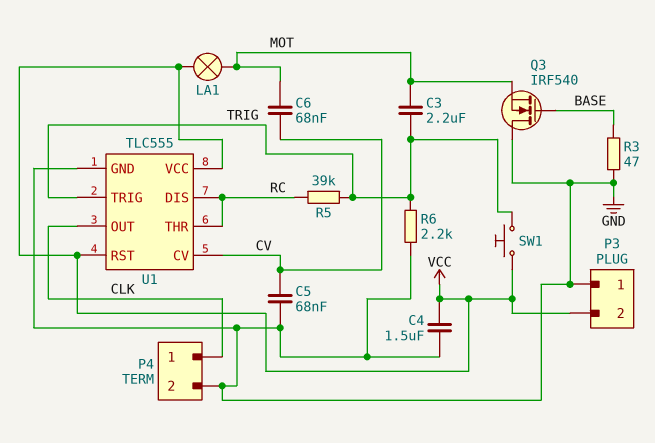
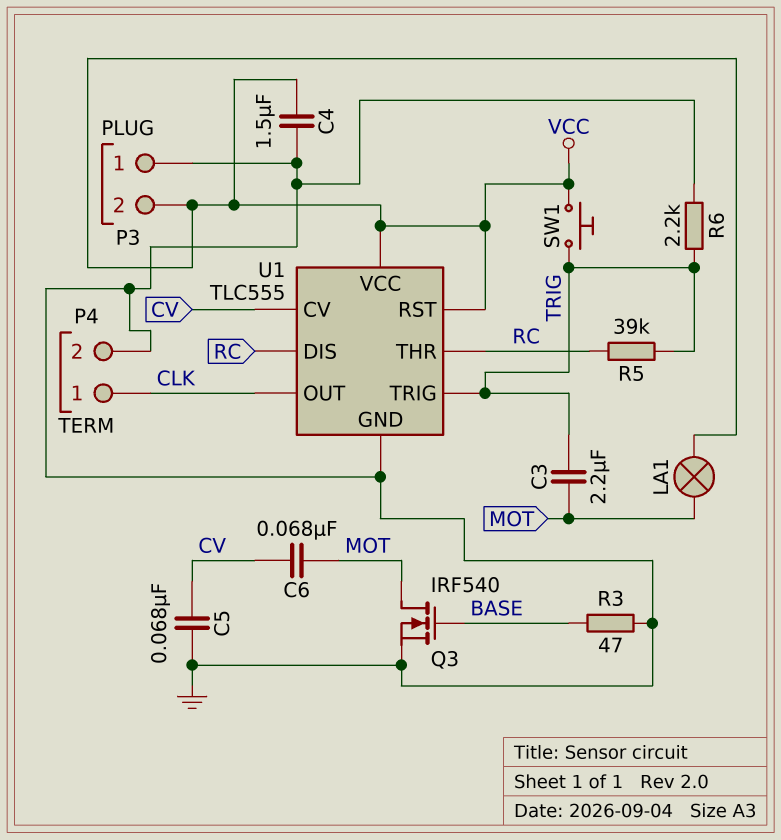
Q3: NMOS IRF540 (G BASE, D GND, S MOT) -> NMOS IRF540 (G BASE, D MOT, S GND)

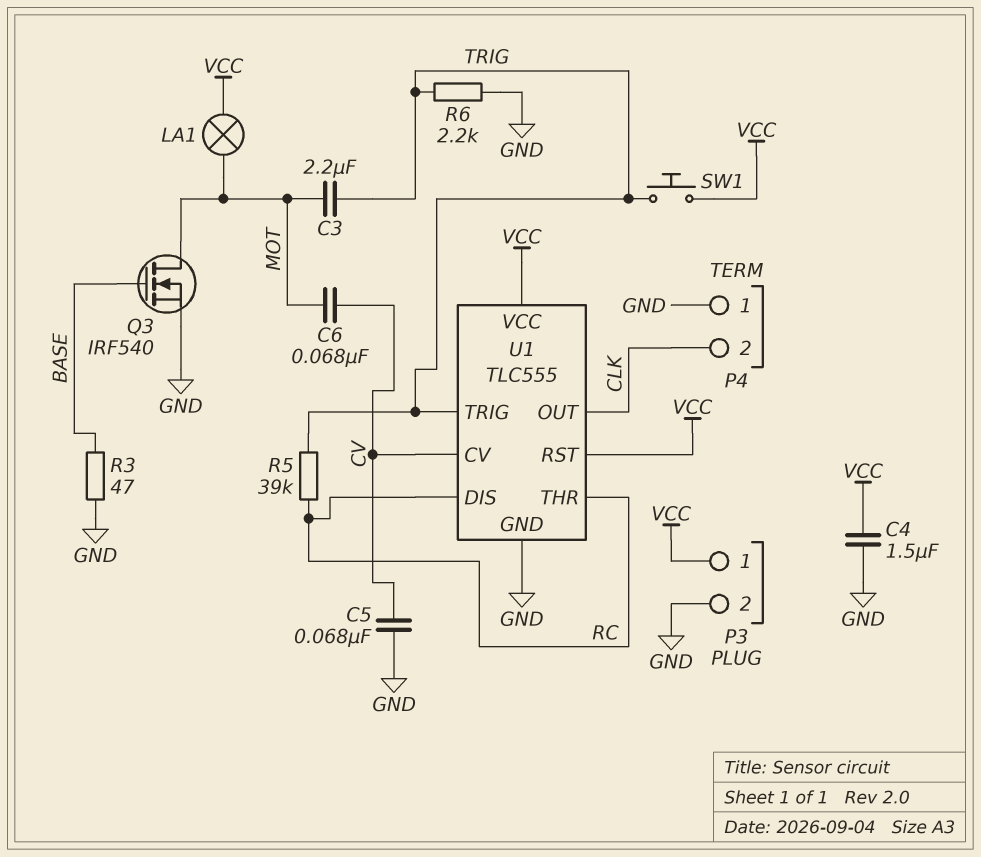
P3 pin 1: GND -> VCC
P3 pin 2: VCC -> GND
P4 pin 1: CLK -> GND
P4 pin 2: GND -> CLK

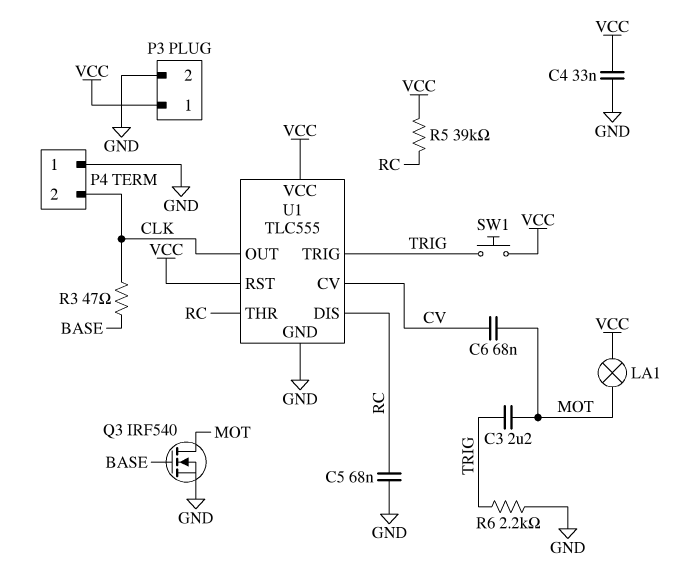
C4: 1.5uF (GND, VCC) -> 33nF (GND, VCC)
C5: 68nF (CV, GND) -> 68nF (GND, RC)
R3: 47 (BASE, GND) -> 47 (BASE, CLK)
R5: 39k (RC, TRIG) -> 39k (RC, VCC)

